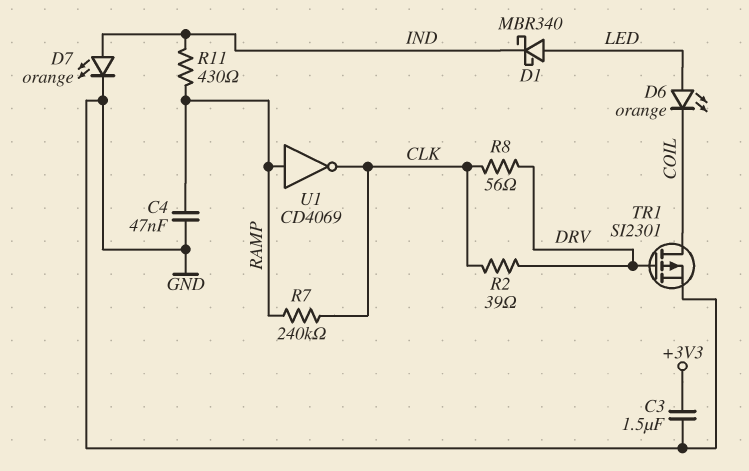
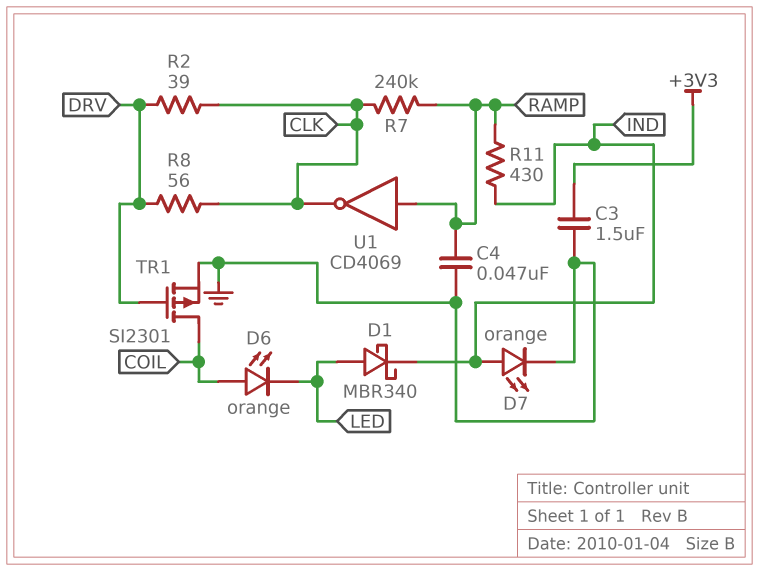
D6: LED orange (A LED, K COIL) -> LED orange (A COIL, K LED)

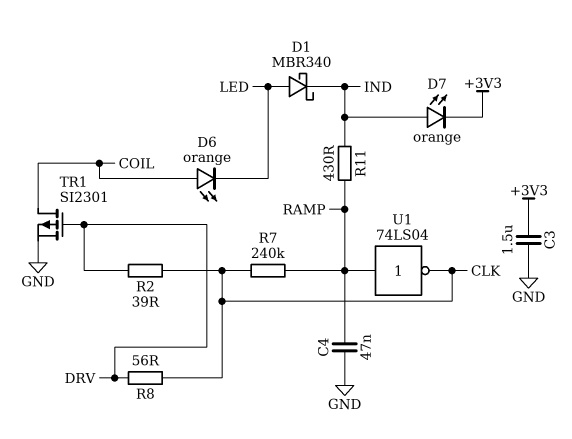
D7: LED orange (A IND, K GND) -> LED orange (A IND, K +3V3)
U1: NOT CD4069 (in RAMP, out CLK) -> NOT 74LS04 (in RAMP, out CLK)

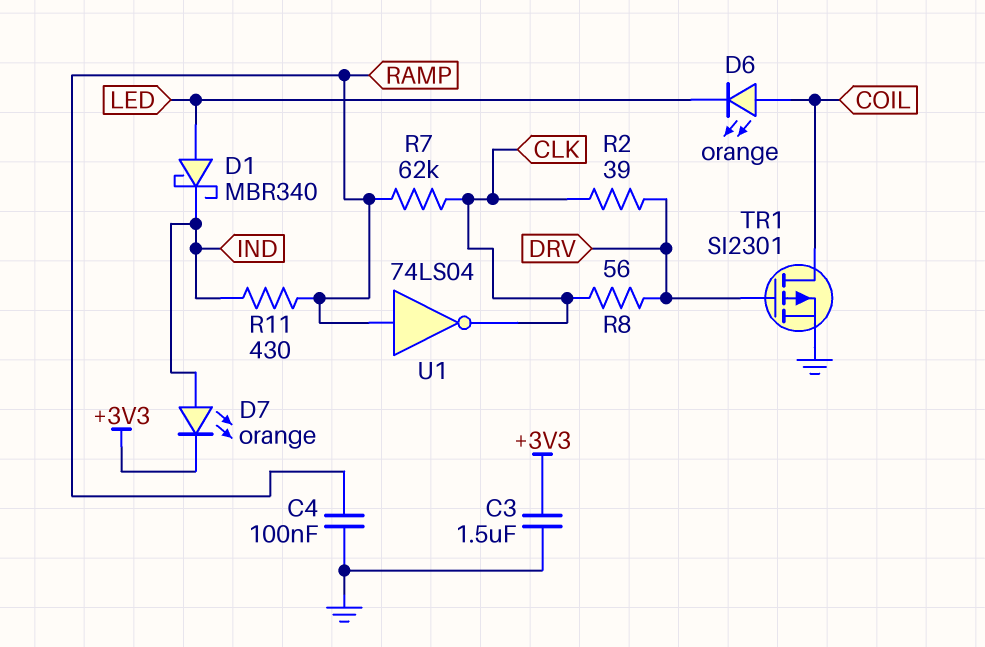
C4: 47nF (GND, RAMP) -> 100nF (GND, RAMP)
R7: 240k (CLK, RAMP) -> 62k (CLK, RAMP)

